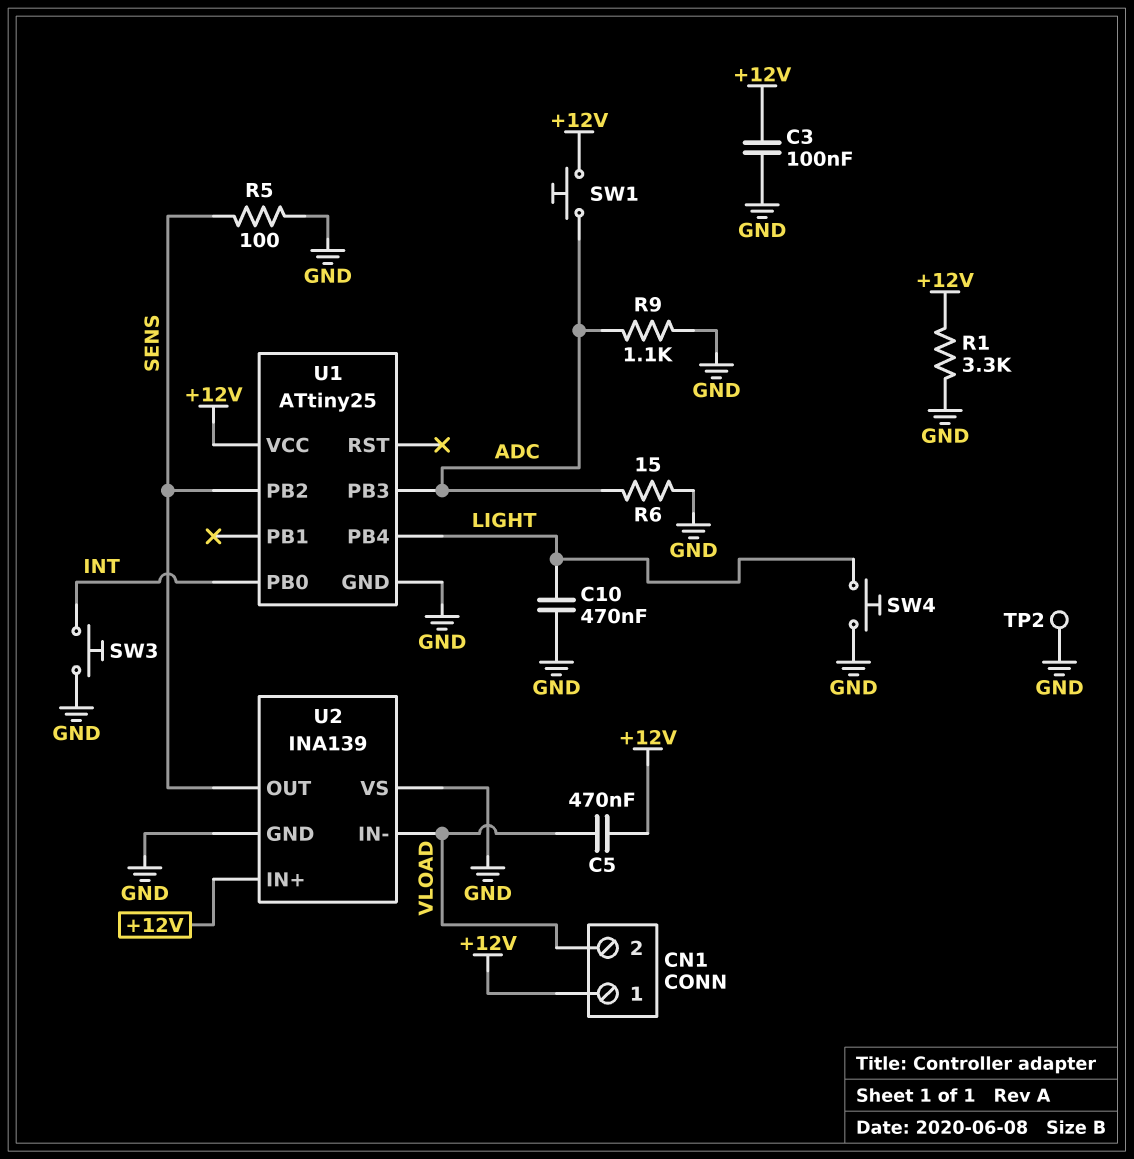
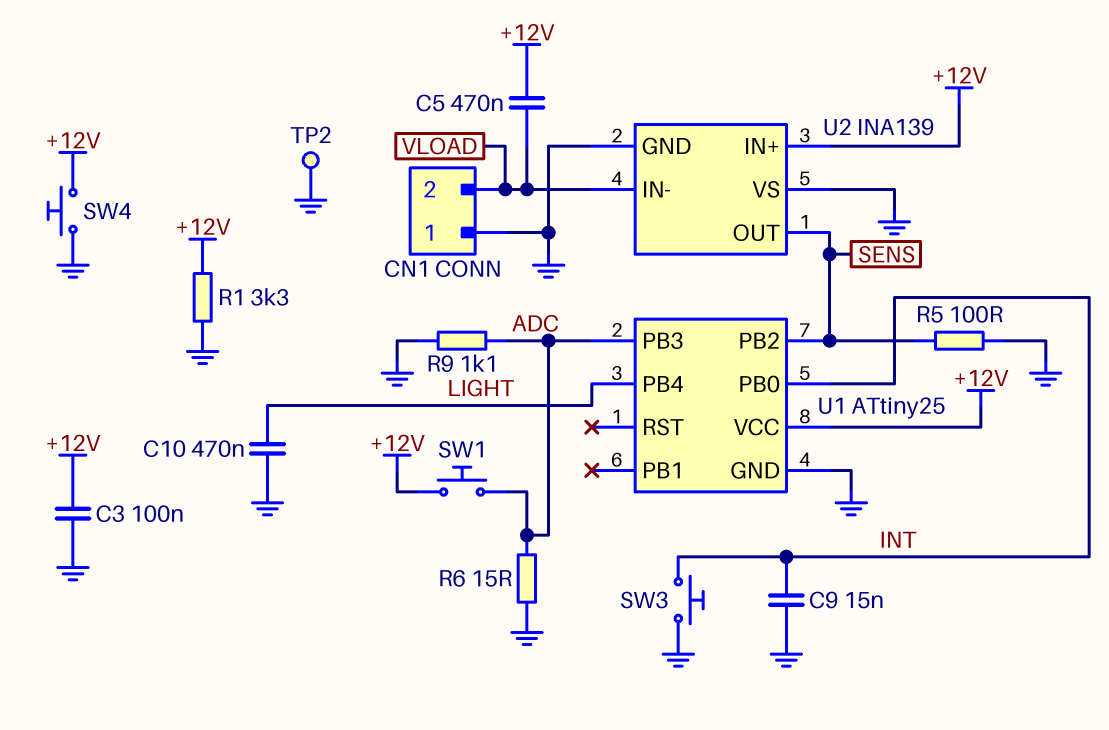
C9: none -> 15nF (GND, INT)
CN1 pin 1: +12V -> GND
SW4: button (GND, LIGHT) -> button (+12V, GND)

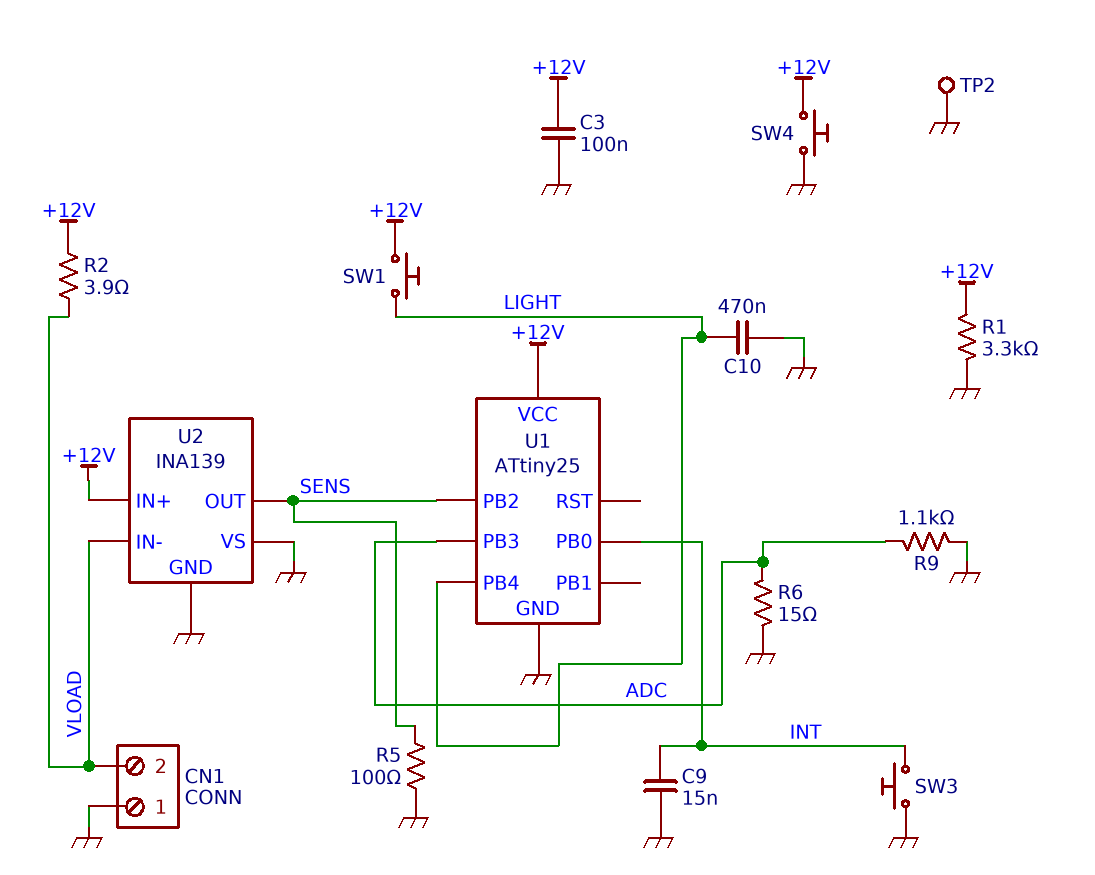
C5: 470nF (+12V, VLOAD) -> none
R2: none -> 3.9 (+12V, VLOAD)
SW1: button (+12V, ADC) -> button (+12V, LIGHT)

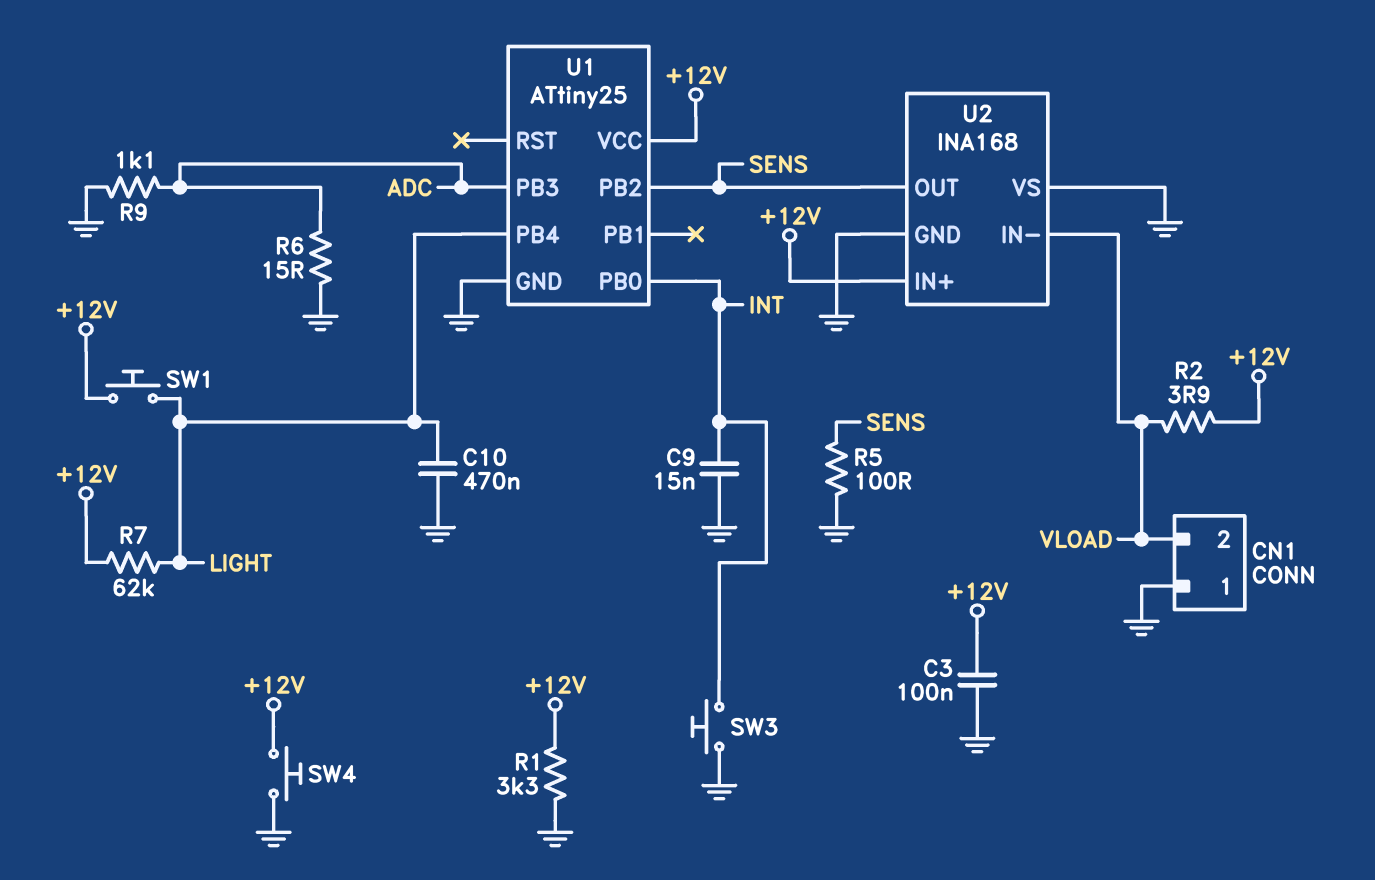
R7: none -> 62k (+12V, LIGHT)
TP2: test point (GND) -> none
U2: INA139 -> INA168

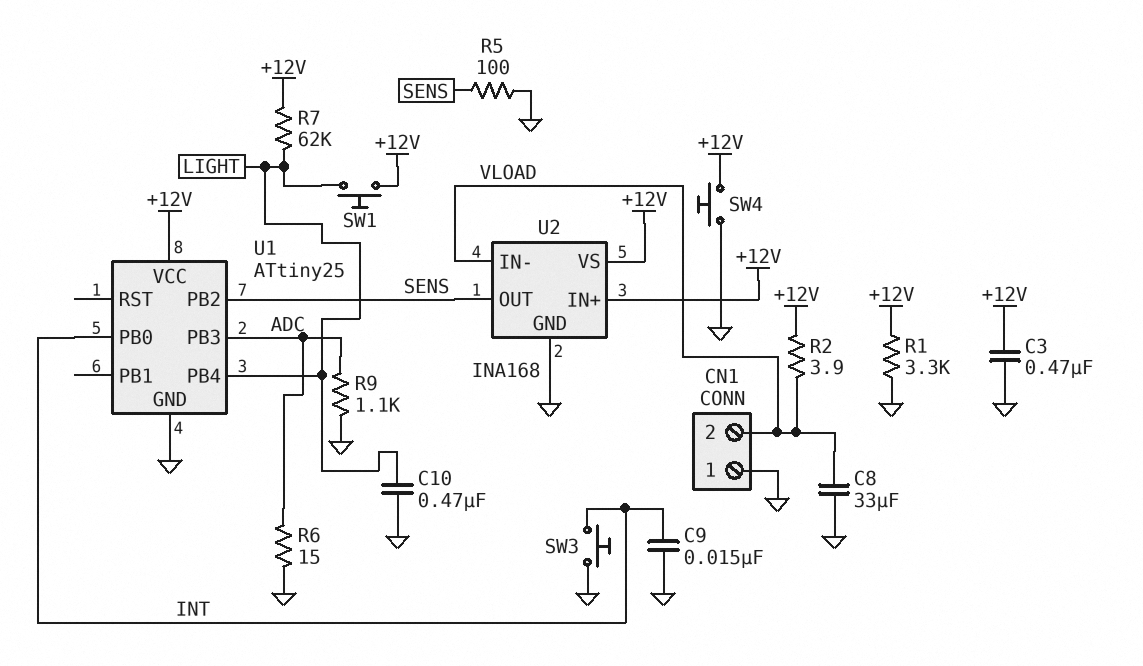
C3: 100nF (+12V, GND) -> 470nF (+12V, GND)
C8: none -> 33uF (GND, VLOAD)
U2 pin VS: GND -> +12V

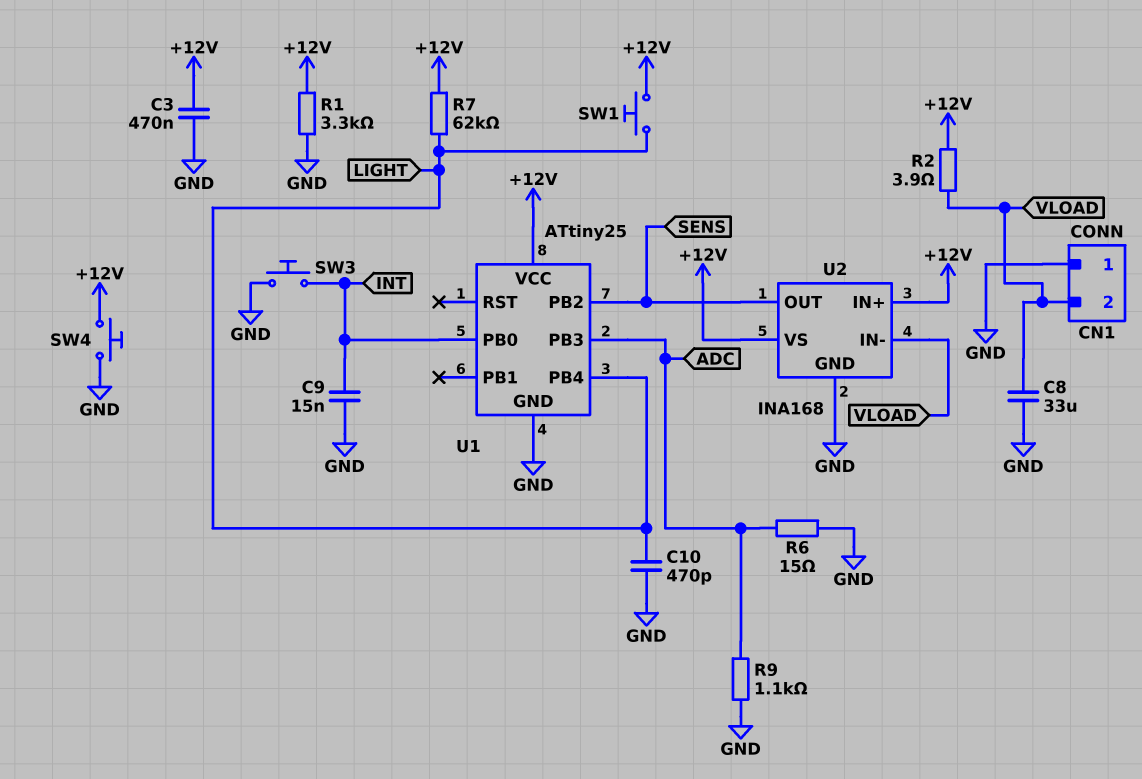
C10: 470nF (GND, LIGHT) -> 470pF (GND, LIGHT)
R5: 100 (GND, SENS) -> none

